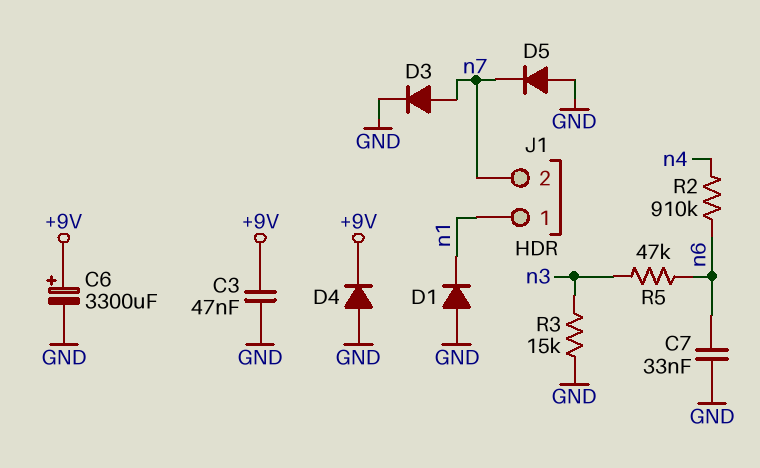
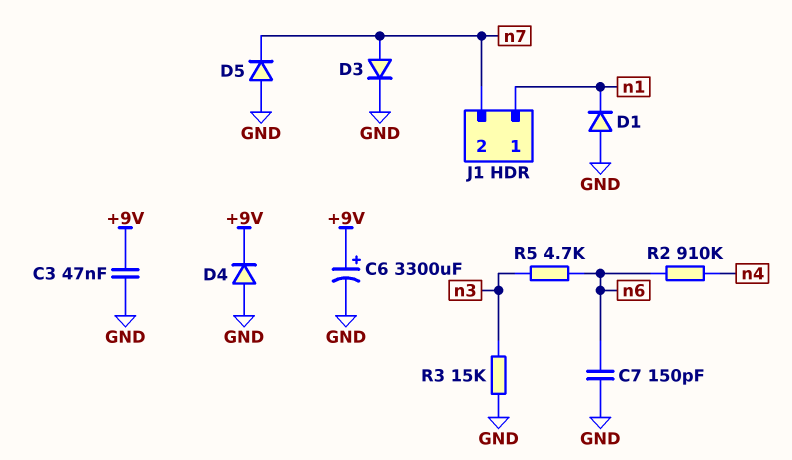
C7: 33nF (GND, n6) -> 150pF (GND, n6)
R5: 47k (n3, n6) -> 4.7k (n3, n6)

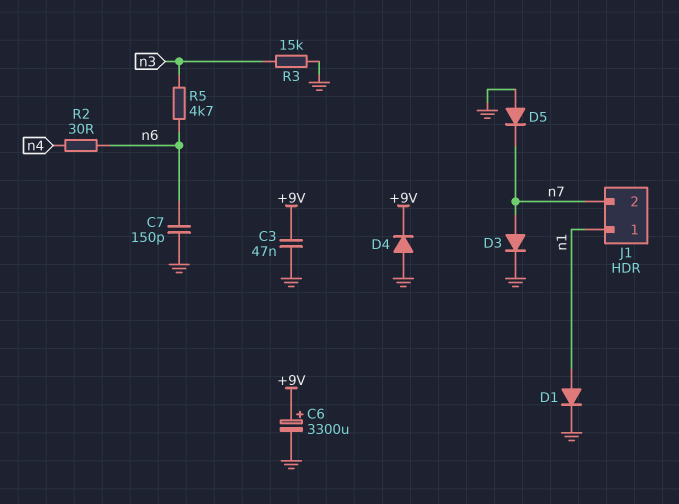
D1: diode (A GND, K n1) -> diode (A n1, K GND)
R2: 910k (n4, n6) -> 30 (n4, n6)

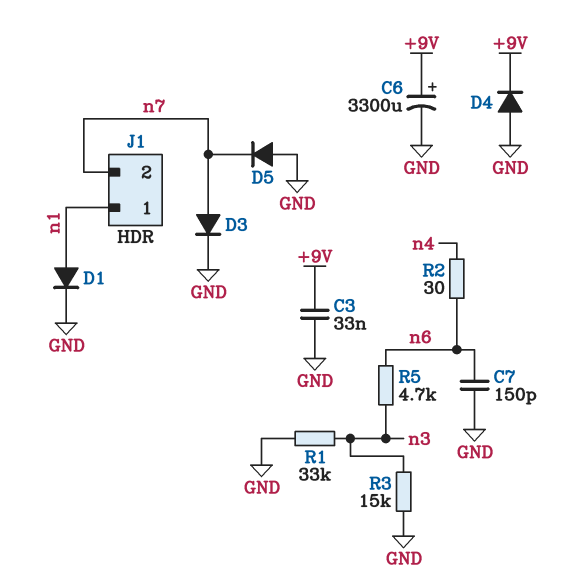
C3: 47nF (+9V, GND) -> 33nF (+9V, GND)
R1: none -> 33k (GND, n3)

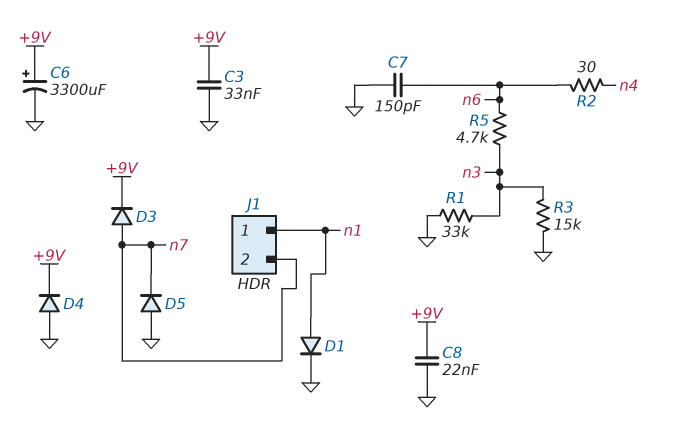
C8: none -> 22nF (+9V, GND)
D3: diode (A n7, K GND) -> diode (A n7, K +9V)

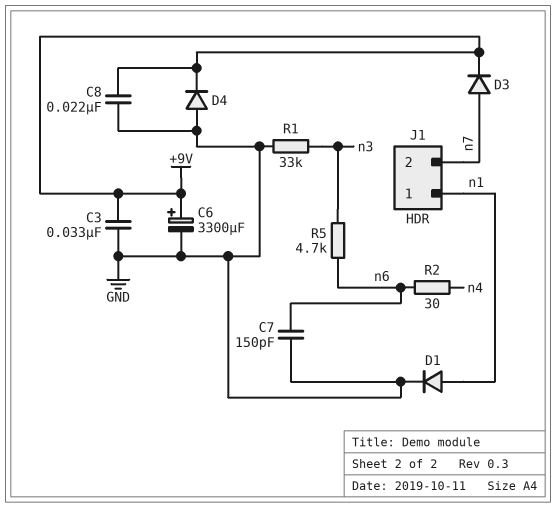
D5: diode (A GND, K n7) -> none
R3: 15k (GND, n3) -> none

